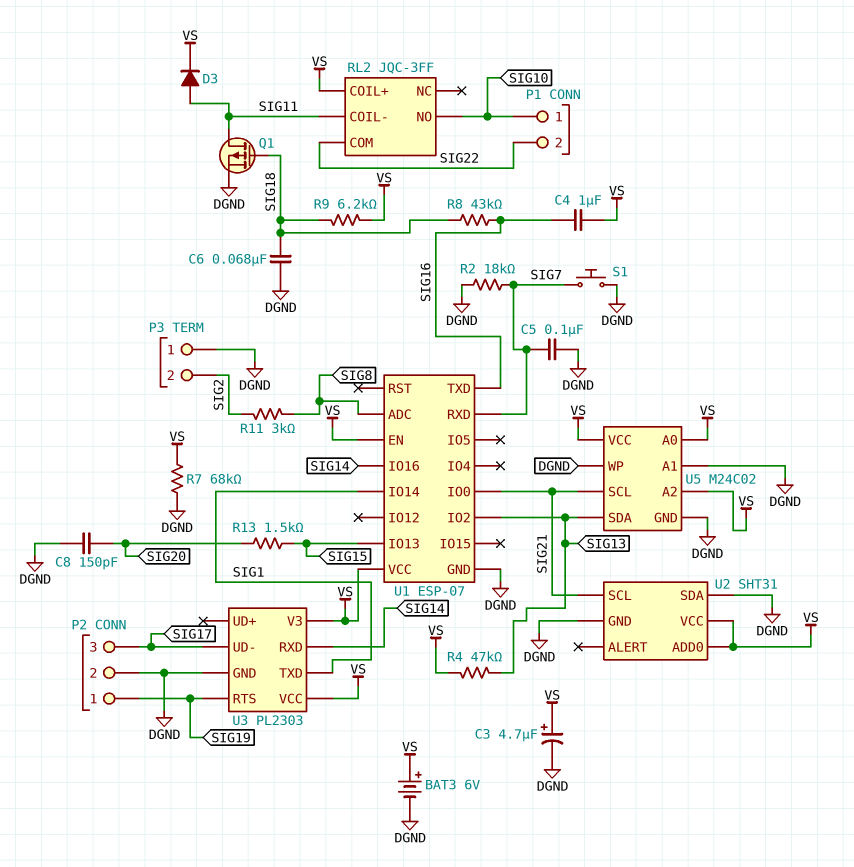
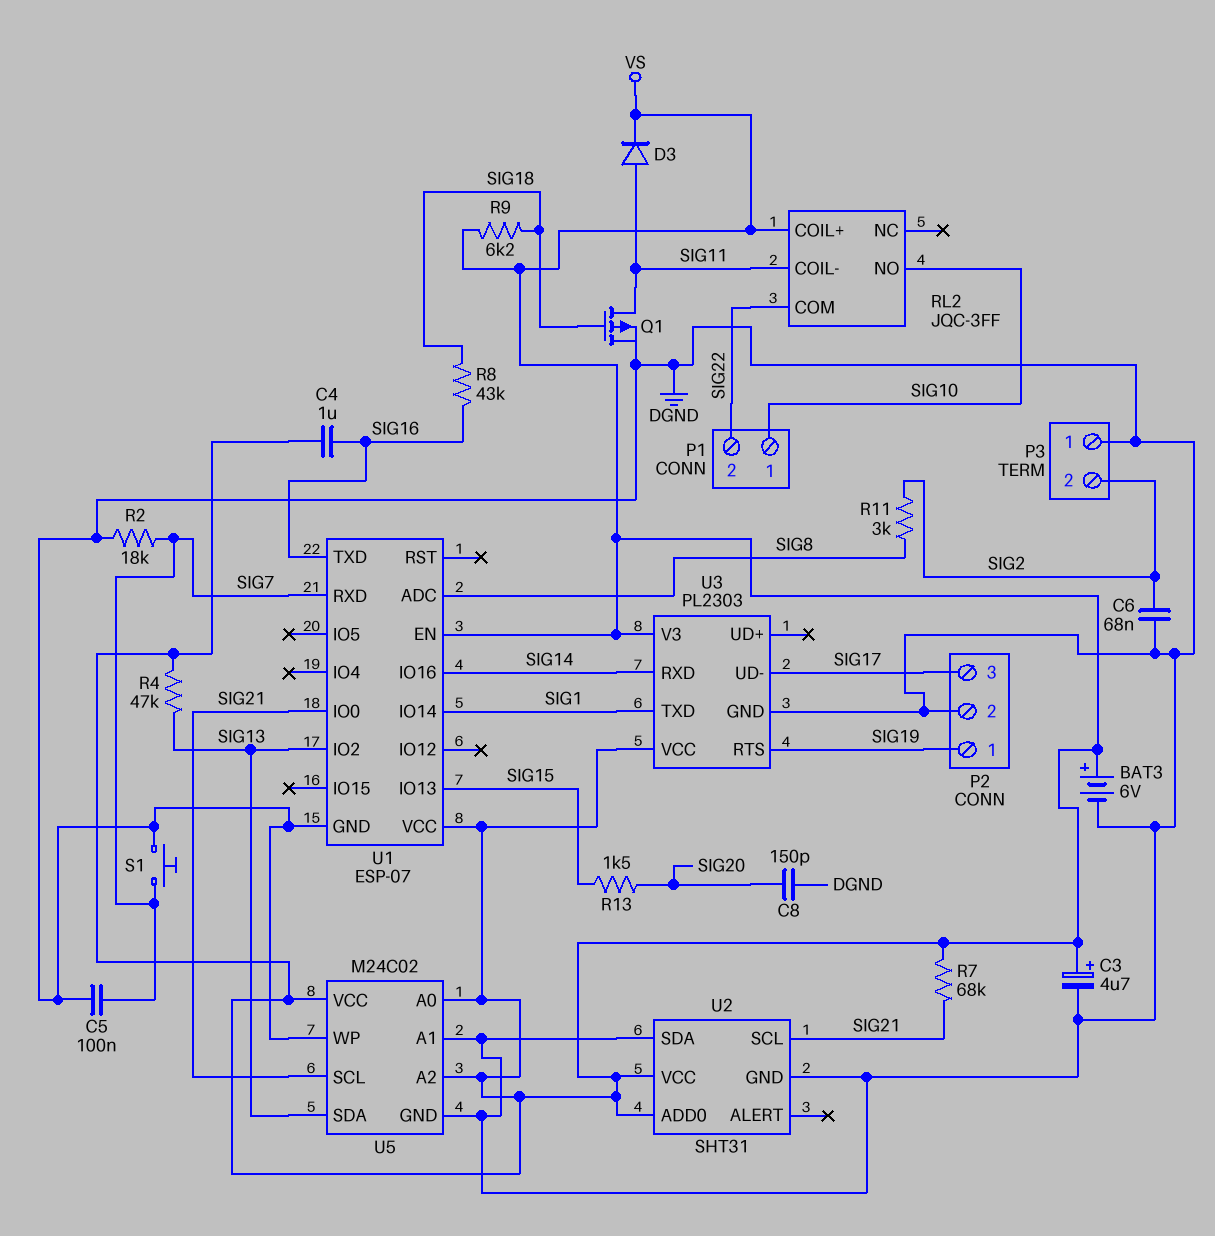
C6: 68nF (DGND, SIG18) -> 68nF (DGND, SIG2)
R7: 68k (DGND, VS) -> 68k (SIG21, VS)

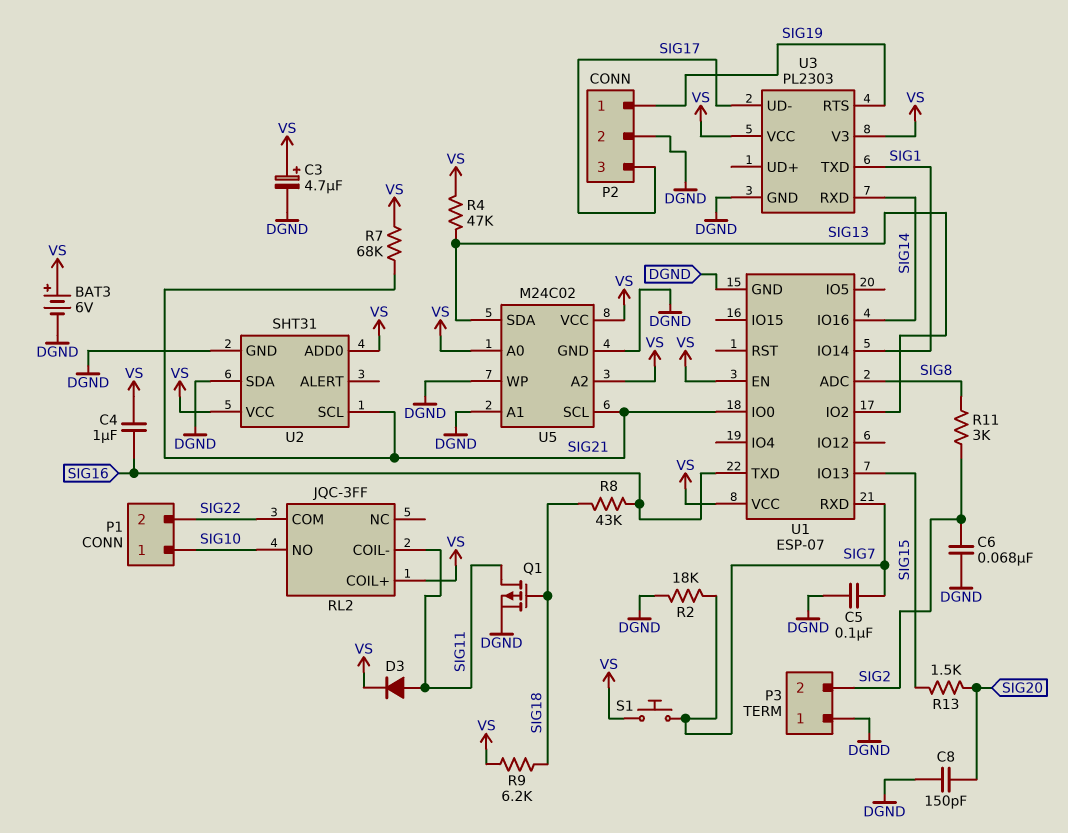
S1: button (DGND, SIG7) -> button (SIG7, VS)

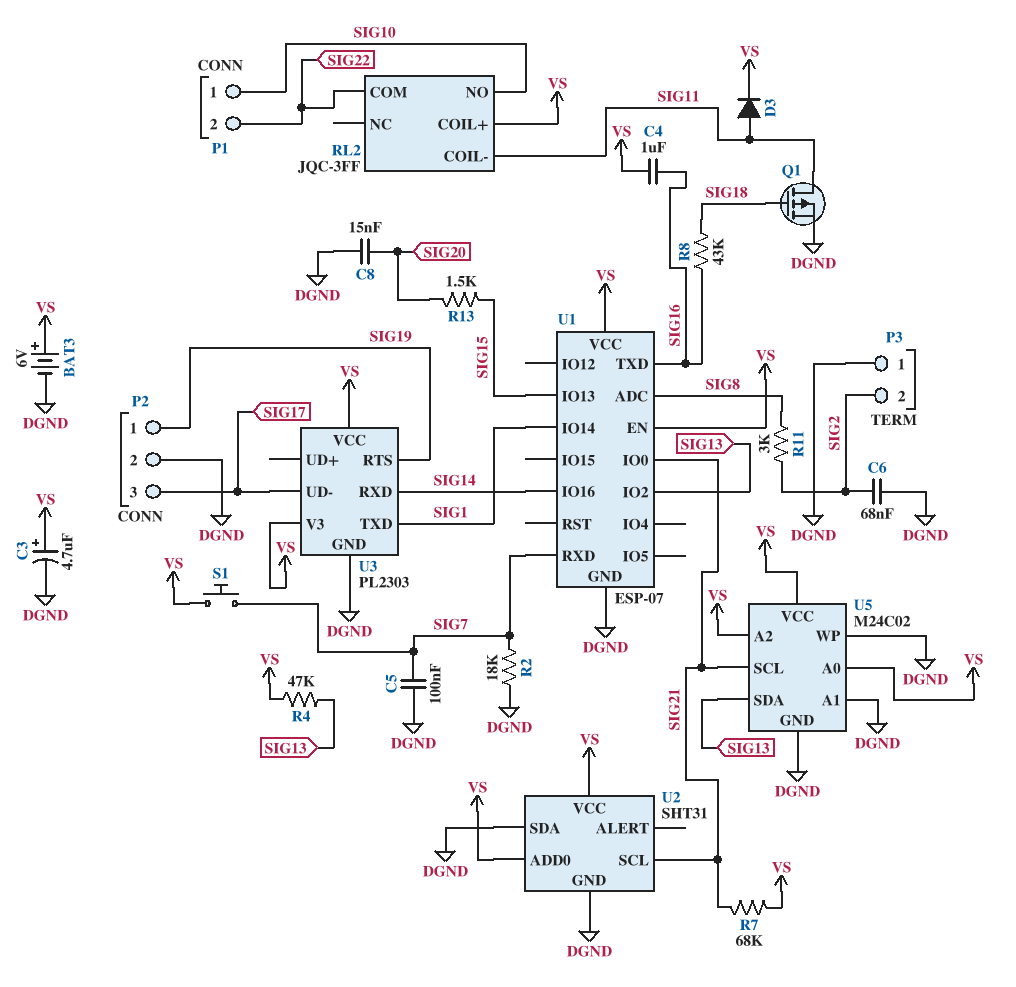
C8: 150pF (DGND, SIG20) -> 15nF (DGND, SIG20)
R9: 6.2k (SIG18, VS) -> none

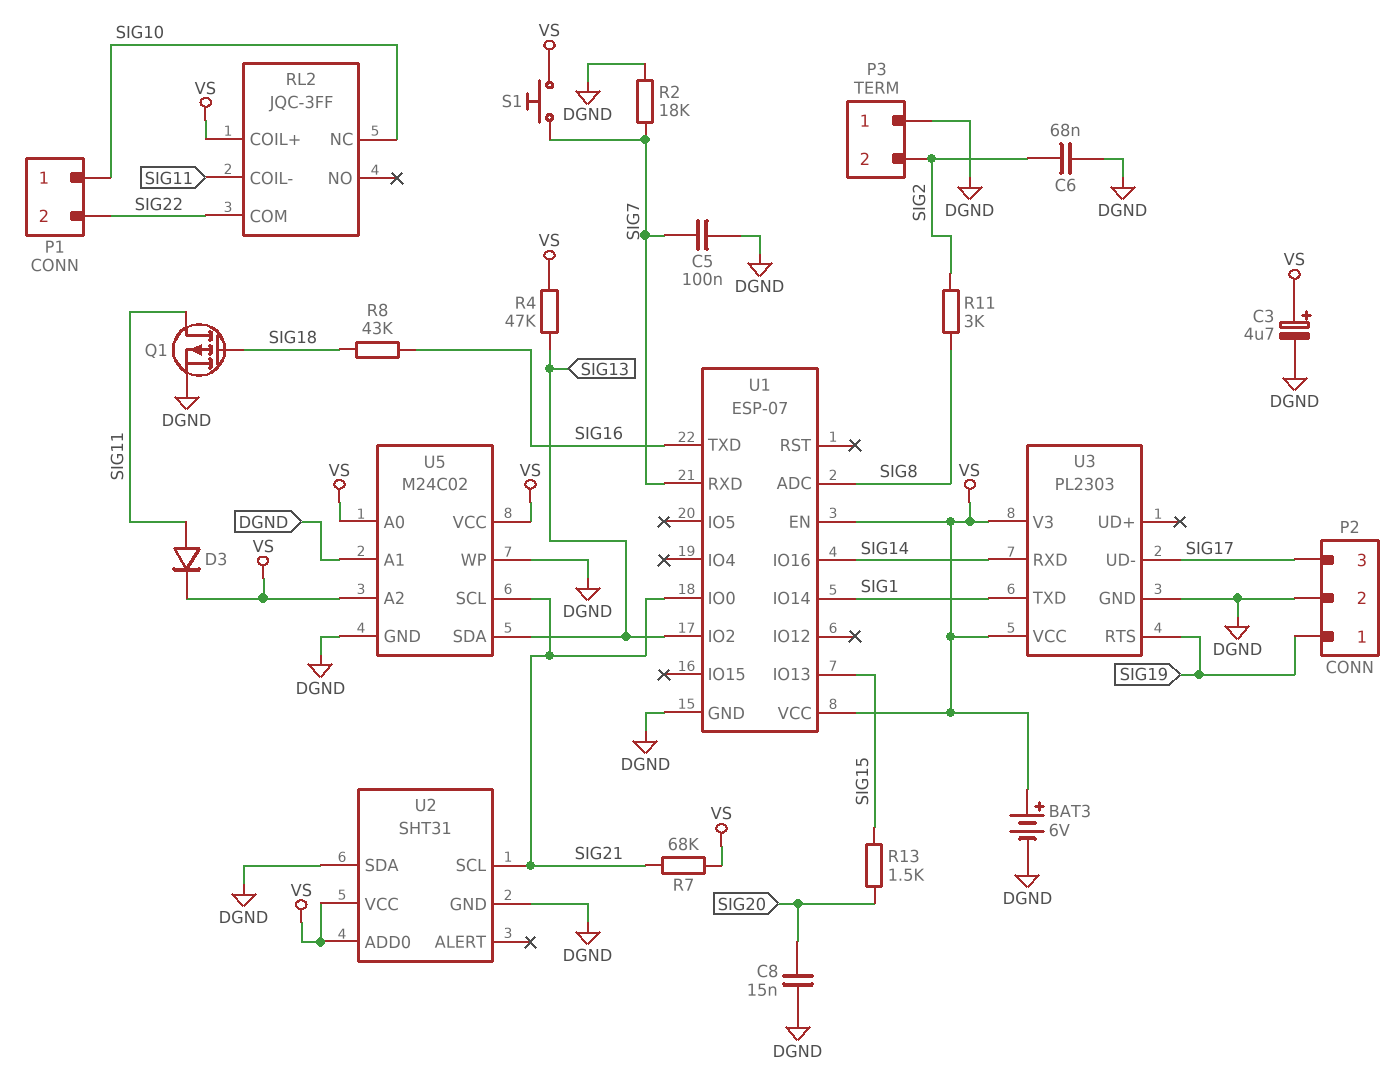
C4: 1uF (SIG16, VS) -> none
RL2 pin NC: none -> SIG10
RL2 pin NO: SIG10 -> none

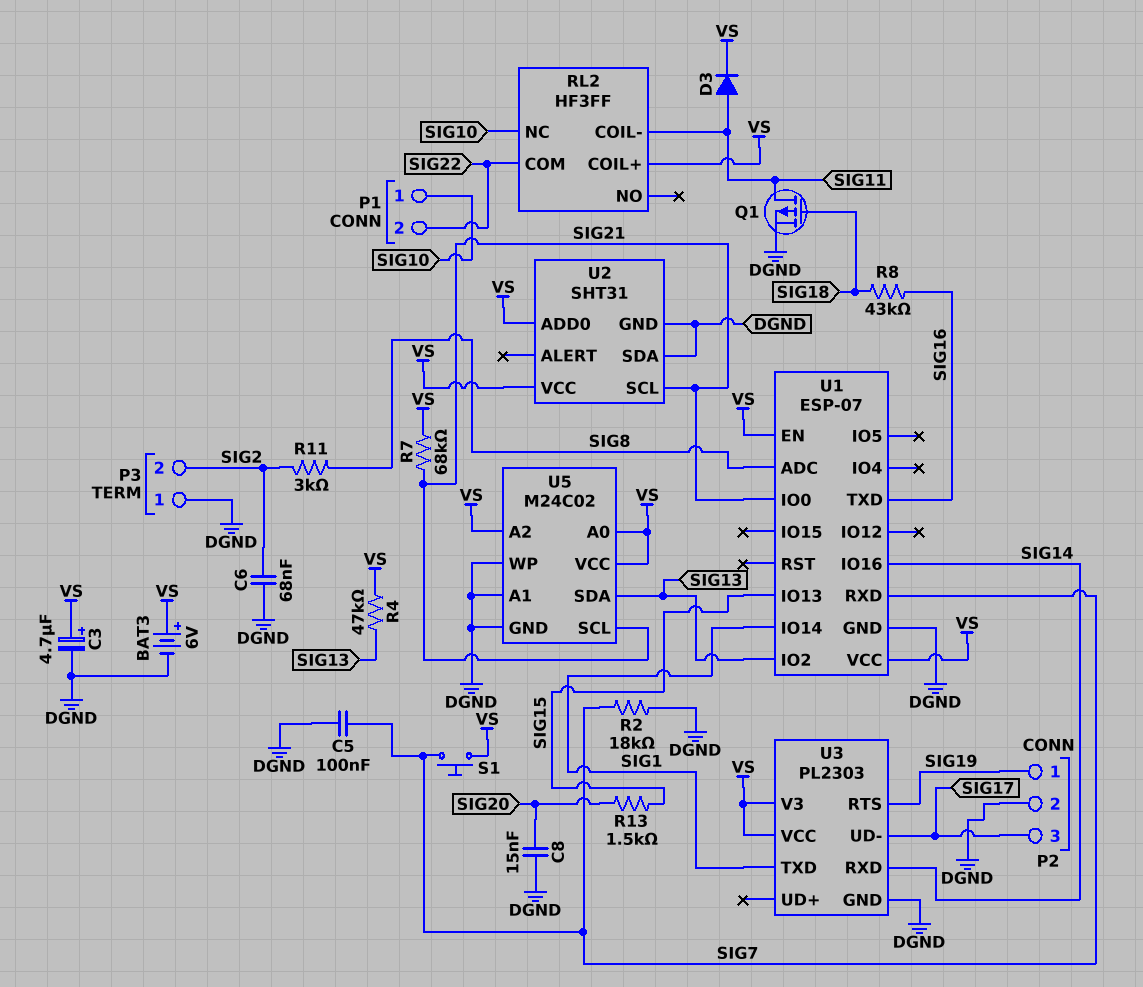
RL2: JQC-3FF -> HF3FF

